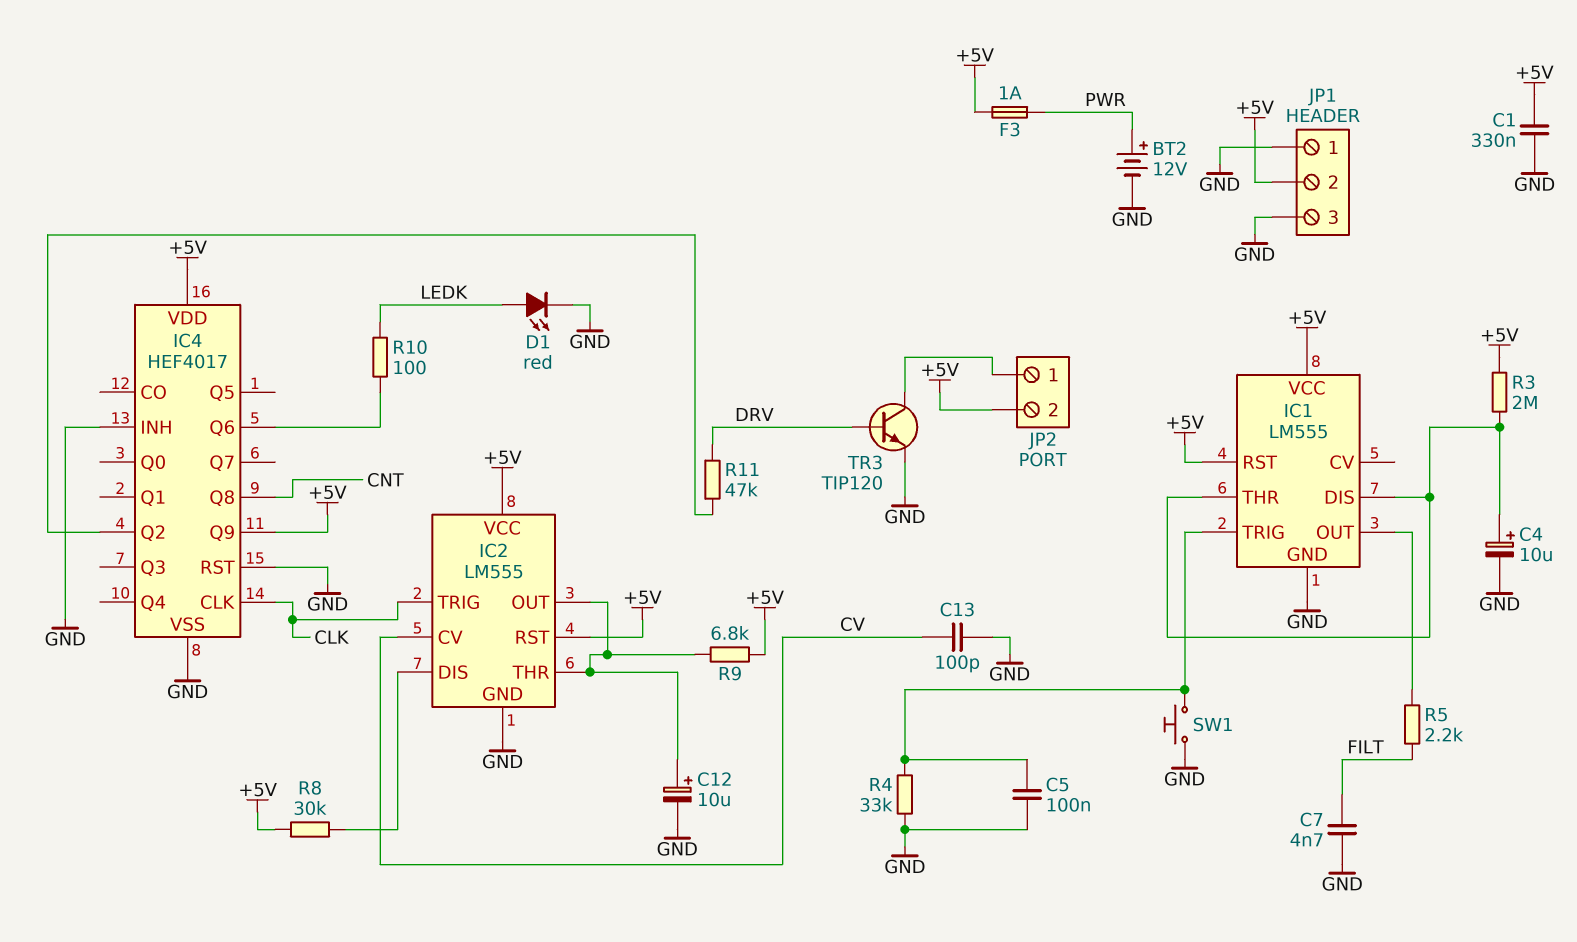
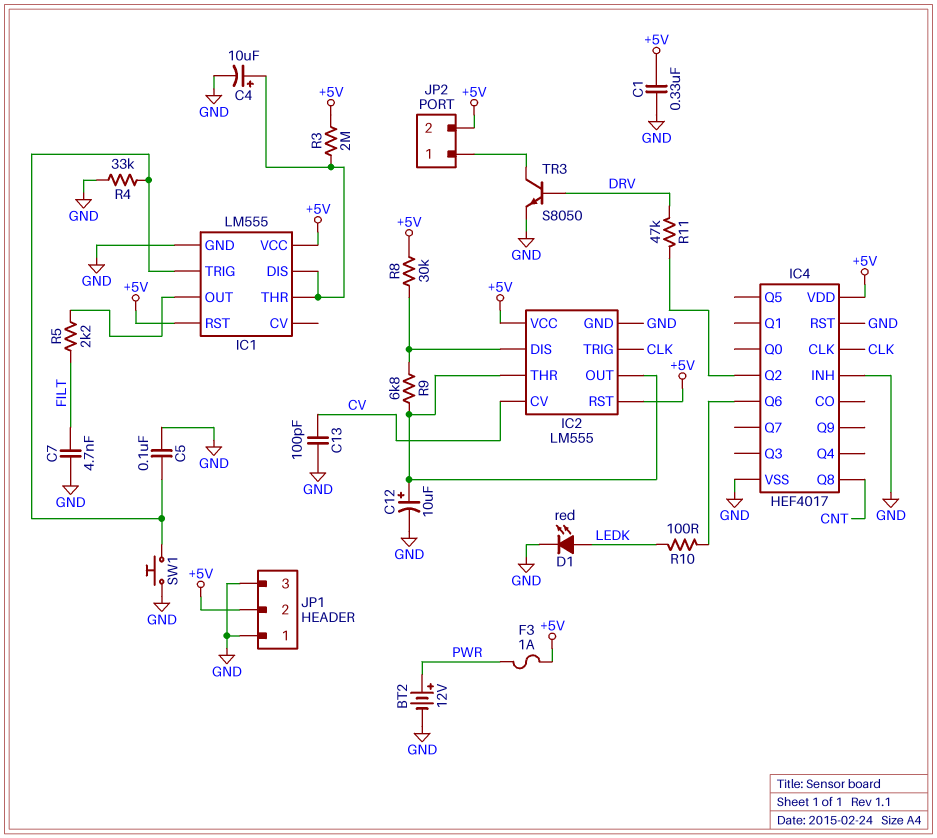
IC4 pin Q9: +5V -> none
R9: 6.8k (+5V, IC2/OUT) -> 6.8k (IC2/DIS, IC2/OUT)
TR3: NPN TIP120 (B DRV, C JP2/1, E GND) -> NPN S8050 (B DRV, C JP2/1, E GND)

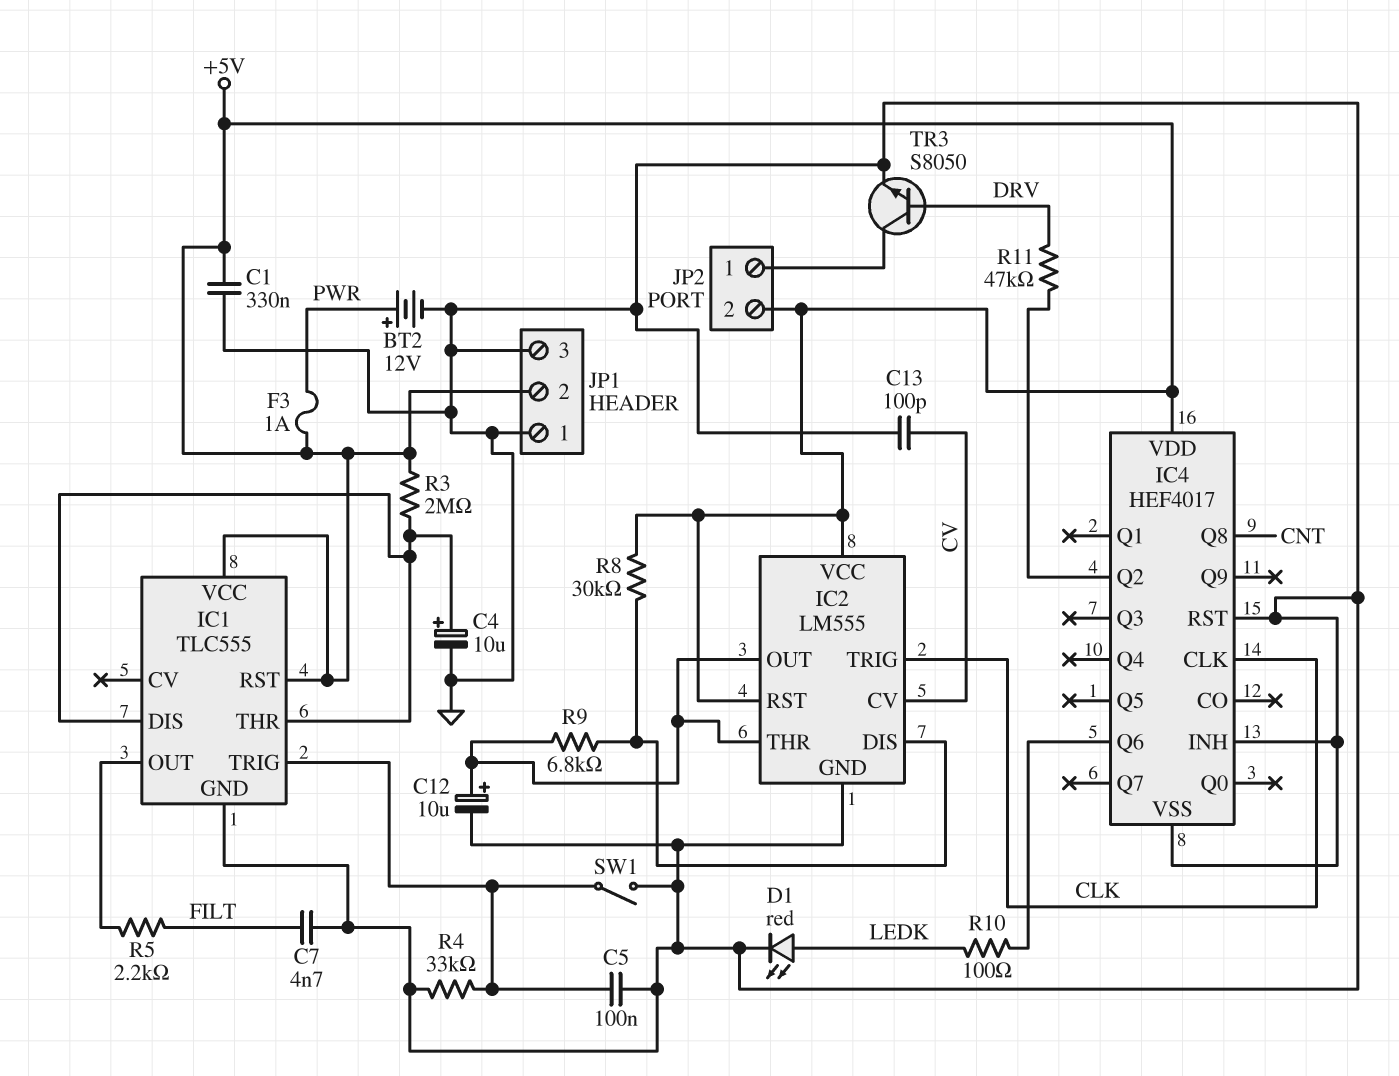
IC1: LM555 -> TLC555
SW1: button (GND, IC1/TRIG) -> switch (GND, IC1/TRIG)

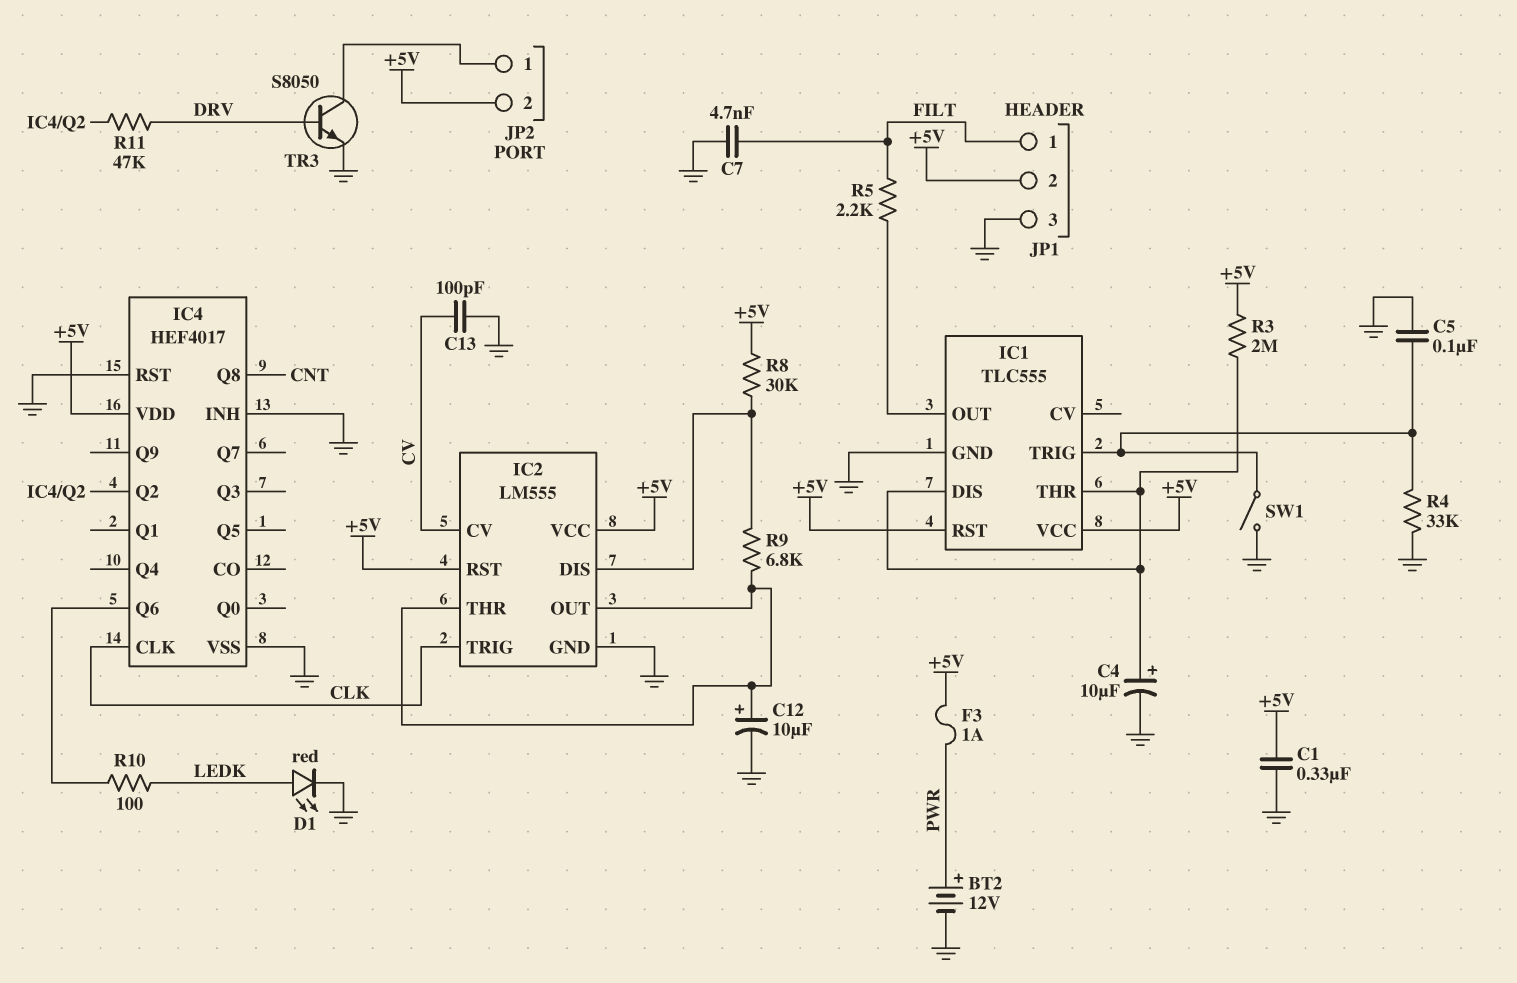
JP1 pin 1: GND -> FILT

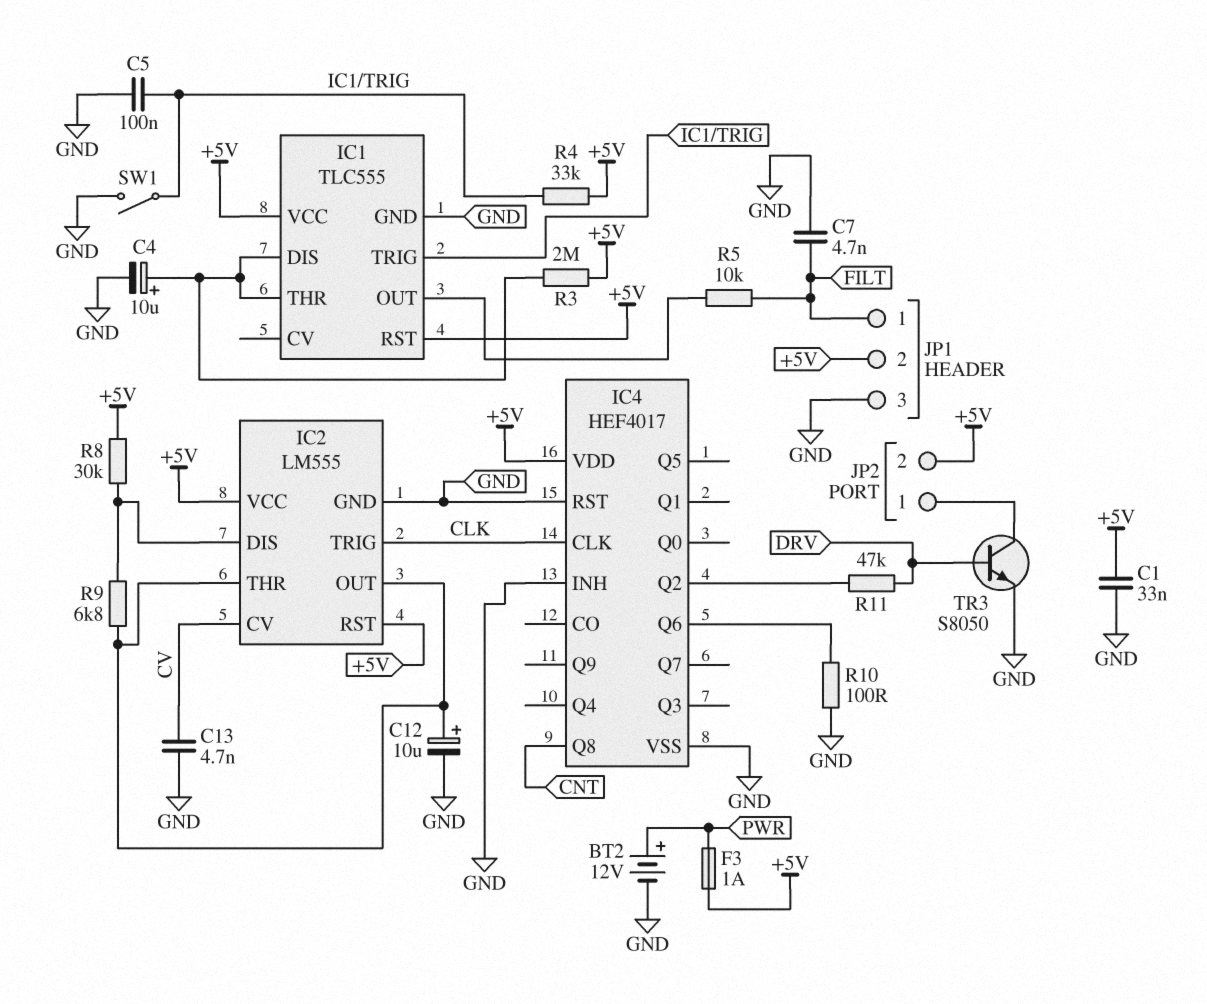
C1: 330nF (+5V, GND) -> 33nF (+5V, GND)
C13: 100pF (CV, GND) -> 4.7nF (CV, GND)
D1: LED red (A LEDK, K GND) -> none
R4: 33k (GND, IC1/TRIG) -> 33k (+5V, IC1/TRIG)
R5: 2.2k (FILT, IC1/OUT) -> 10k (FILT, IC1/OUT)
R10: 100 (IC4/Q6, LEDK) -> 100 (GND, IC4/Q6)

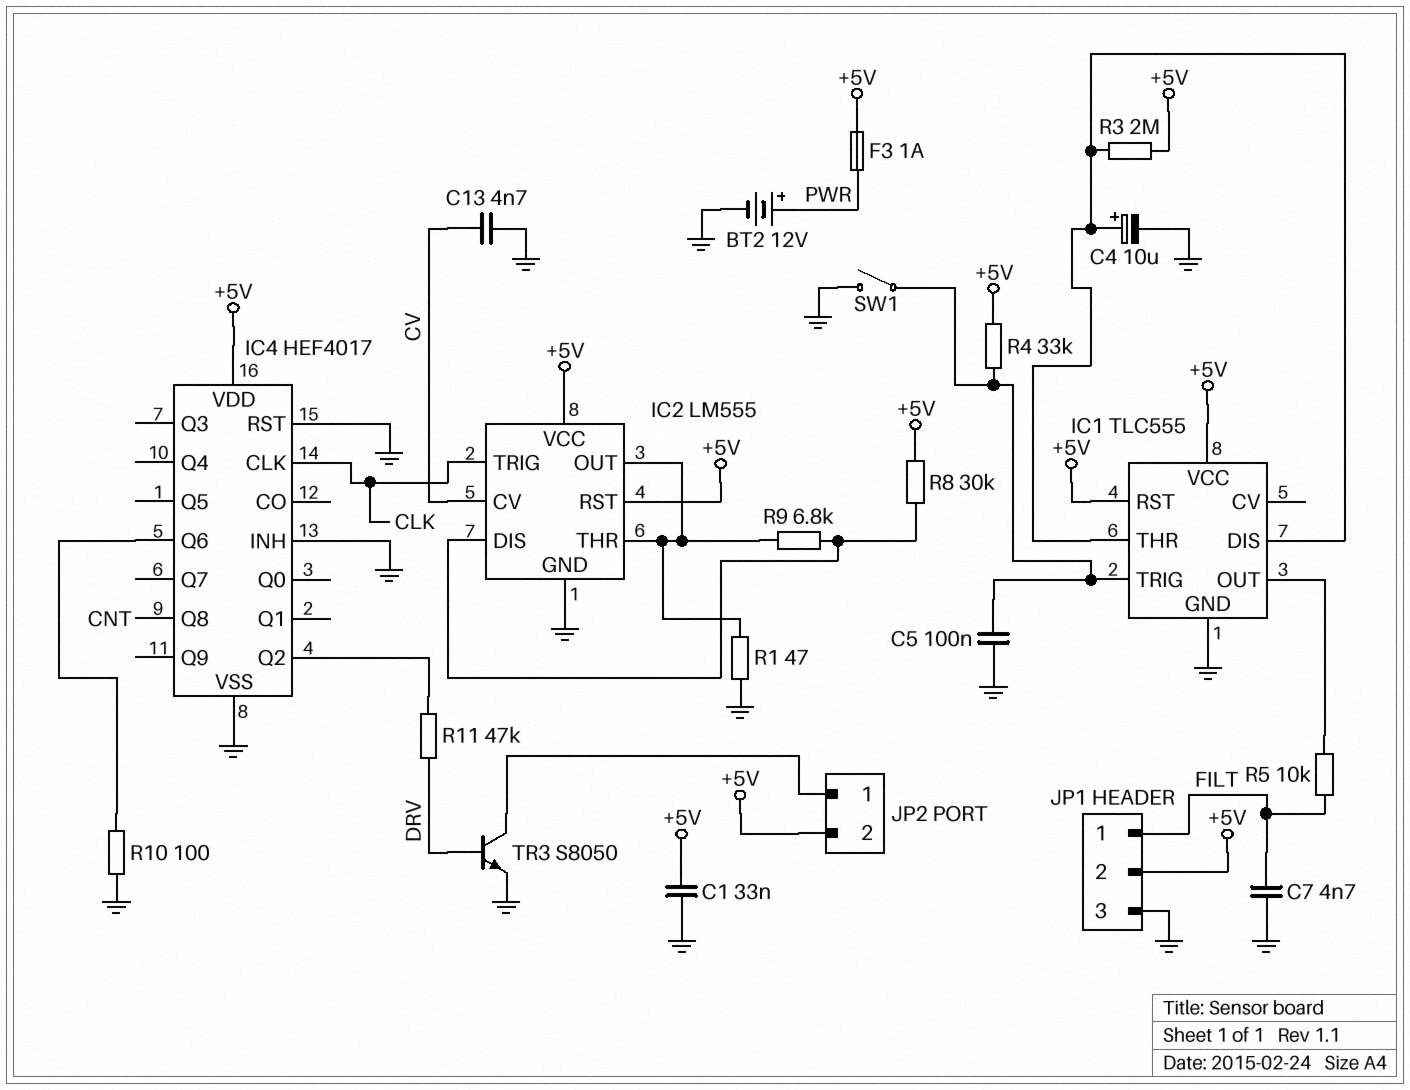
C12: 10uF (plus IC2/OUT, minus GND) -> none
R1: none -> 47 (GND, IC2/OUT)

